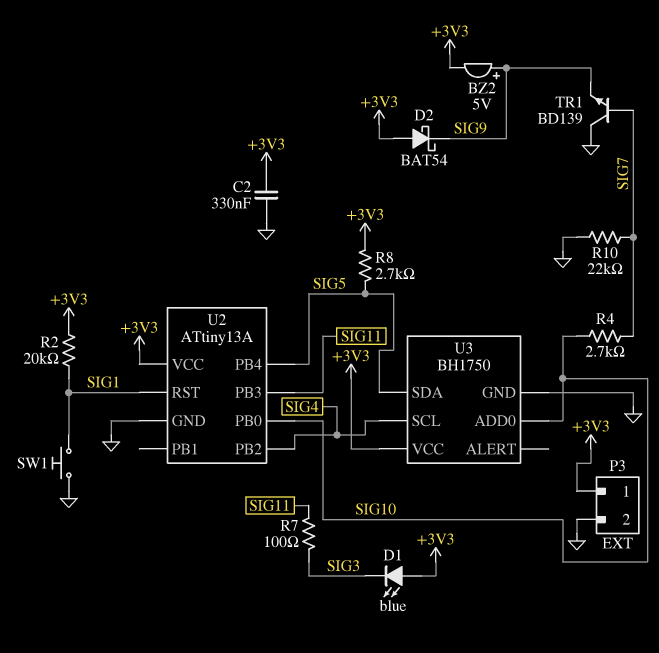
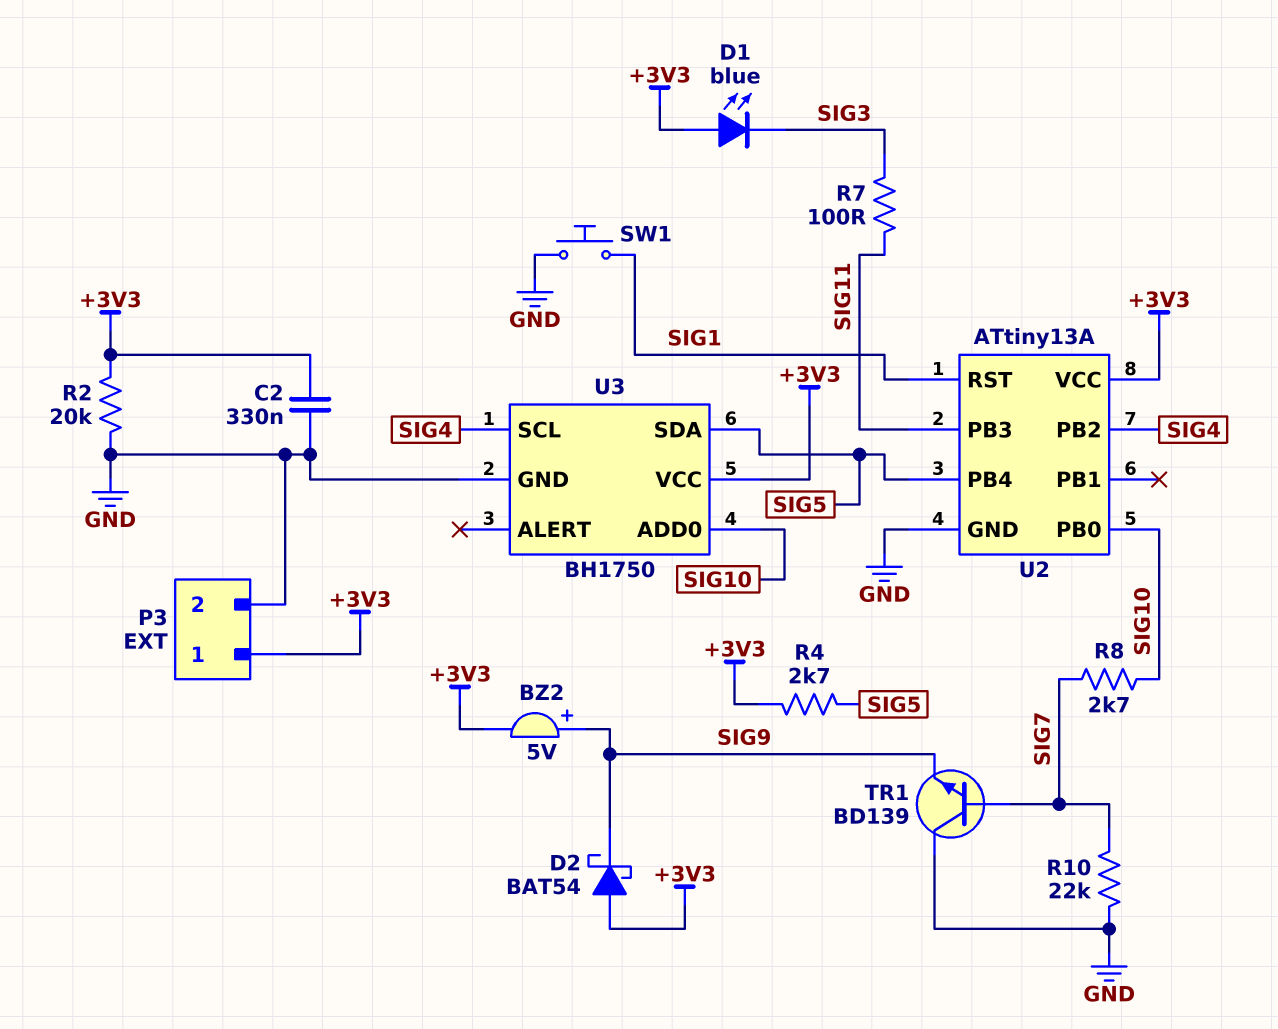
R2: 20k (+3V3, SIG1) -> 20k (+3V3, GND)
R4: 2.7k (SIG7, SIG10) -> 2.7k (+3V3, SIG5)
R8: 2.7k (+3V3, SIG5) -> 2.7k (SIG7, SIG10)

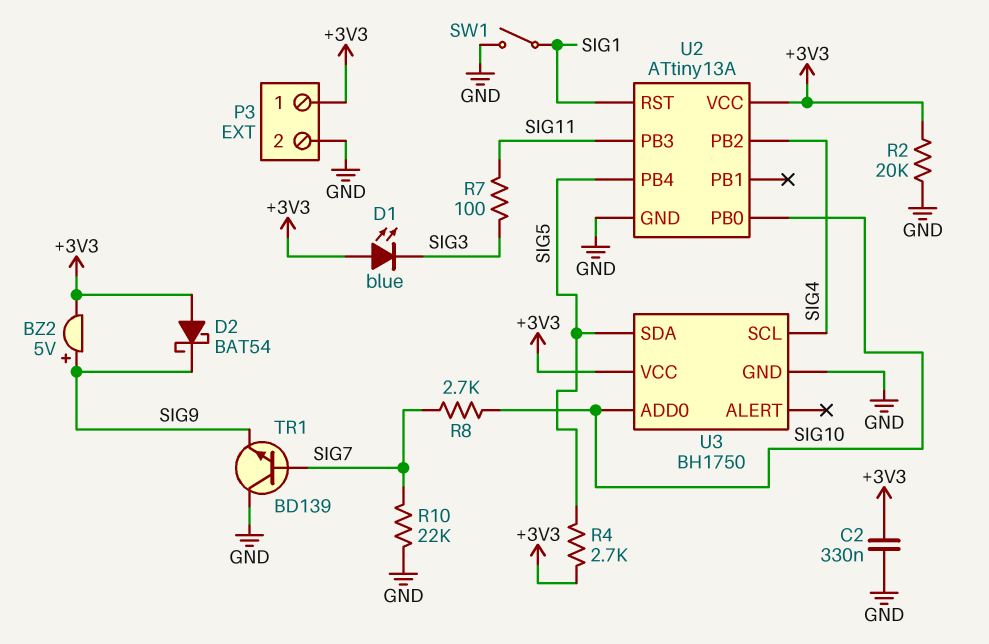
SW1: button (GND, SIG1) -> switch (GND, SIG1)

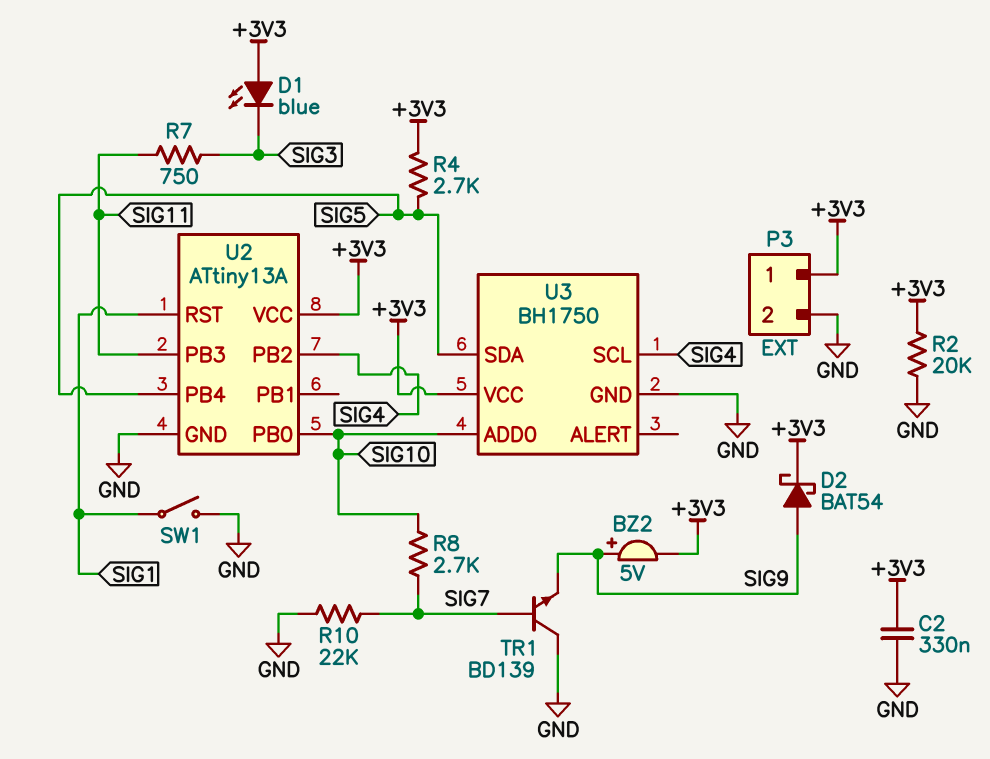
D2: schottky BAT54 (A +3V3, K SIG9) -> schottky BAT54 (A SIG9, K +3V3)
R7: 100 (SIG3, SIG11) -> 750 (SIG3, SIG11)

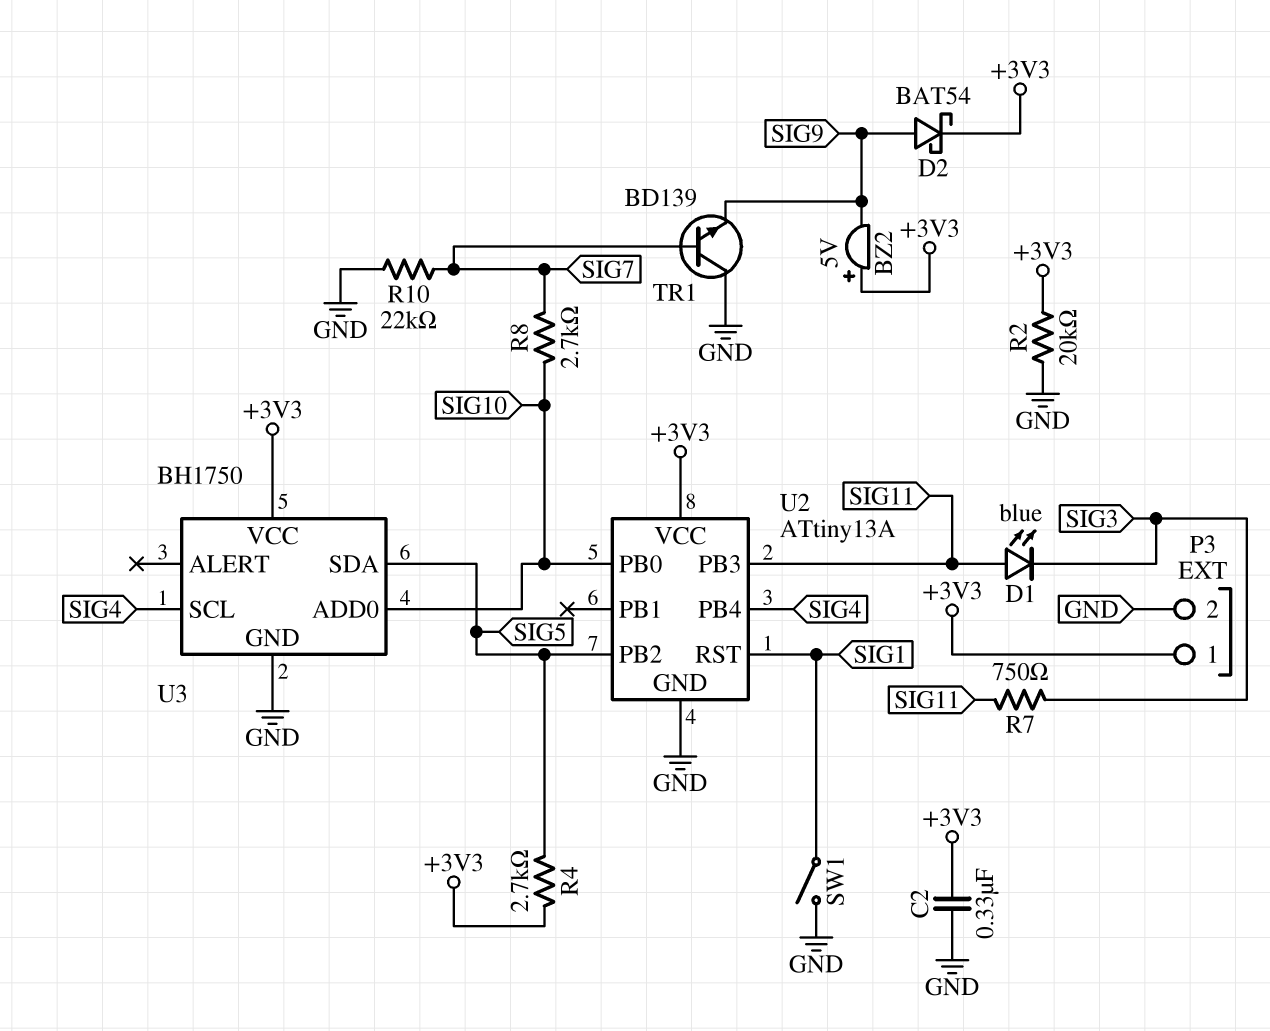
BZ2: buzzer 5V (plus SIG9, minus +3V3) -> buzzer 5V (plus +3V3, minus SIG9)
D1: LED blue (A +3V3, K SIG3) -> LED blue (A SIG11, K SIG3)
U2 pin PB2: SIG4 -> SIG5
U2 pin PB4: SIG5 -> SIG4

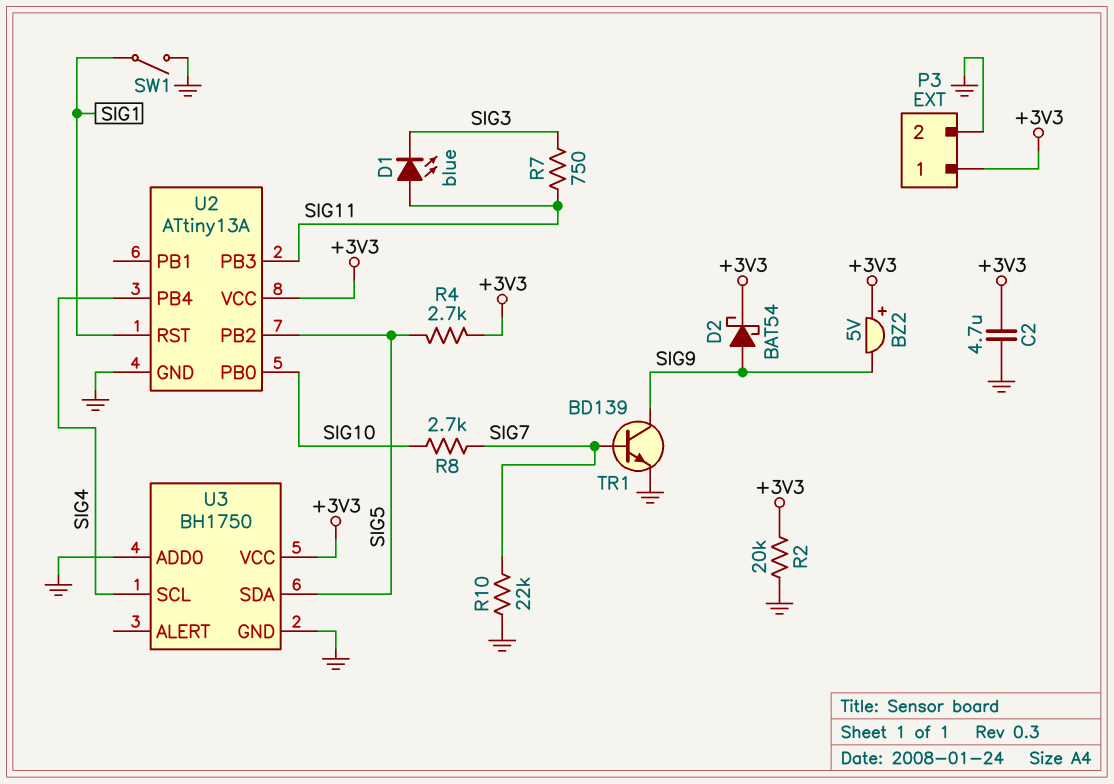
C2: 330nF (+3V3, GND) -> 4.7uF (+3V3, GND)
TR1: NPN BD139 (B SIG7, C GND, E SIG9) -> NPN BD139 (B SIG7, C SIG9, E GND)
U3 pin ADD0: SIG10 -> GND

